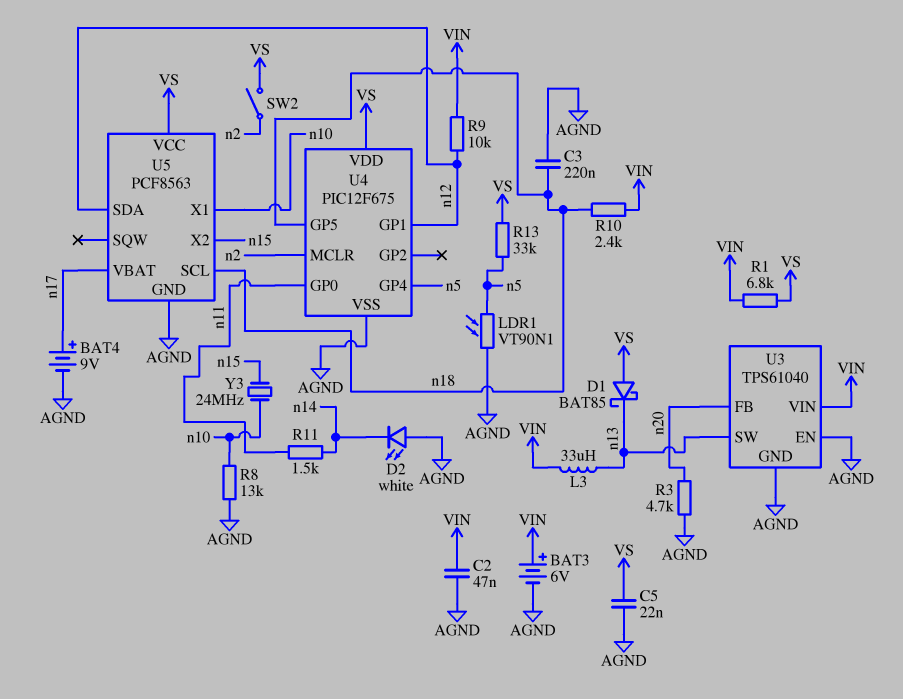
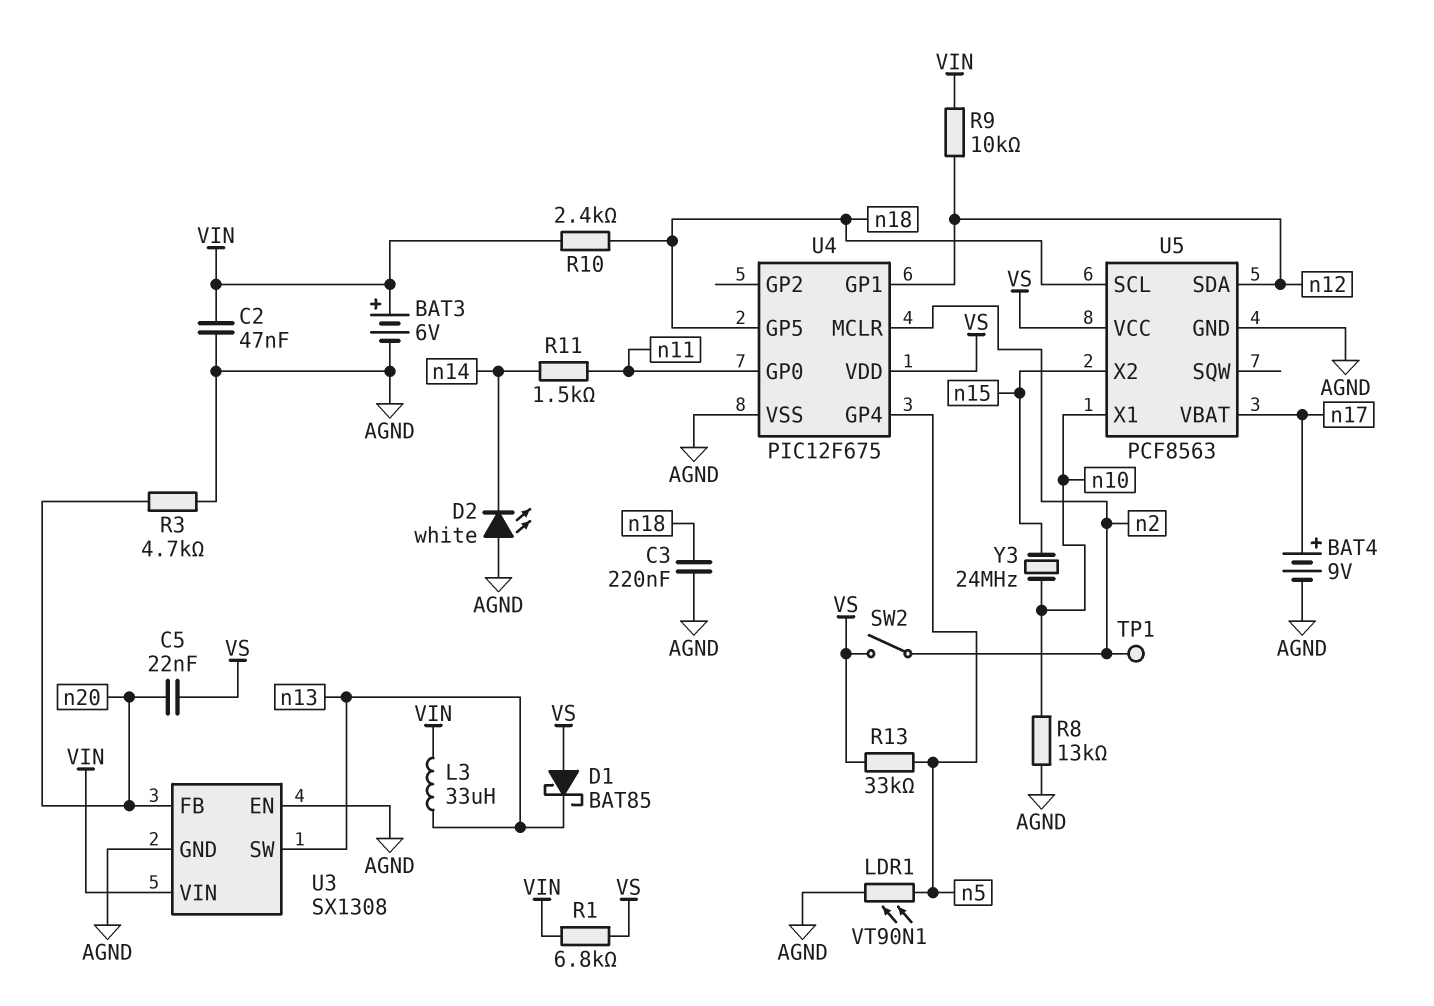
C5: 22nF (AGND, VS) -> 22nF (VS, n20)
TP1: none -> test point (n2)
U3: TPS61040 -> SX1308

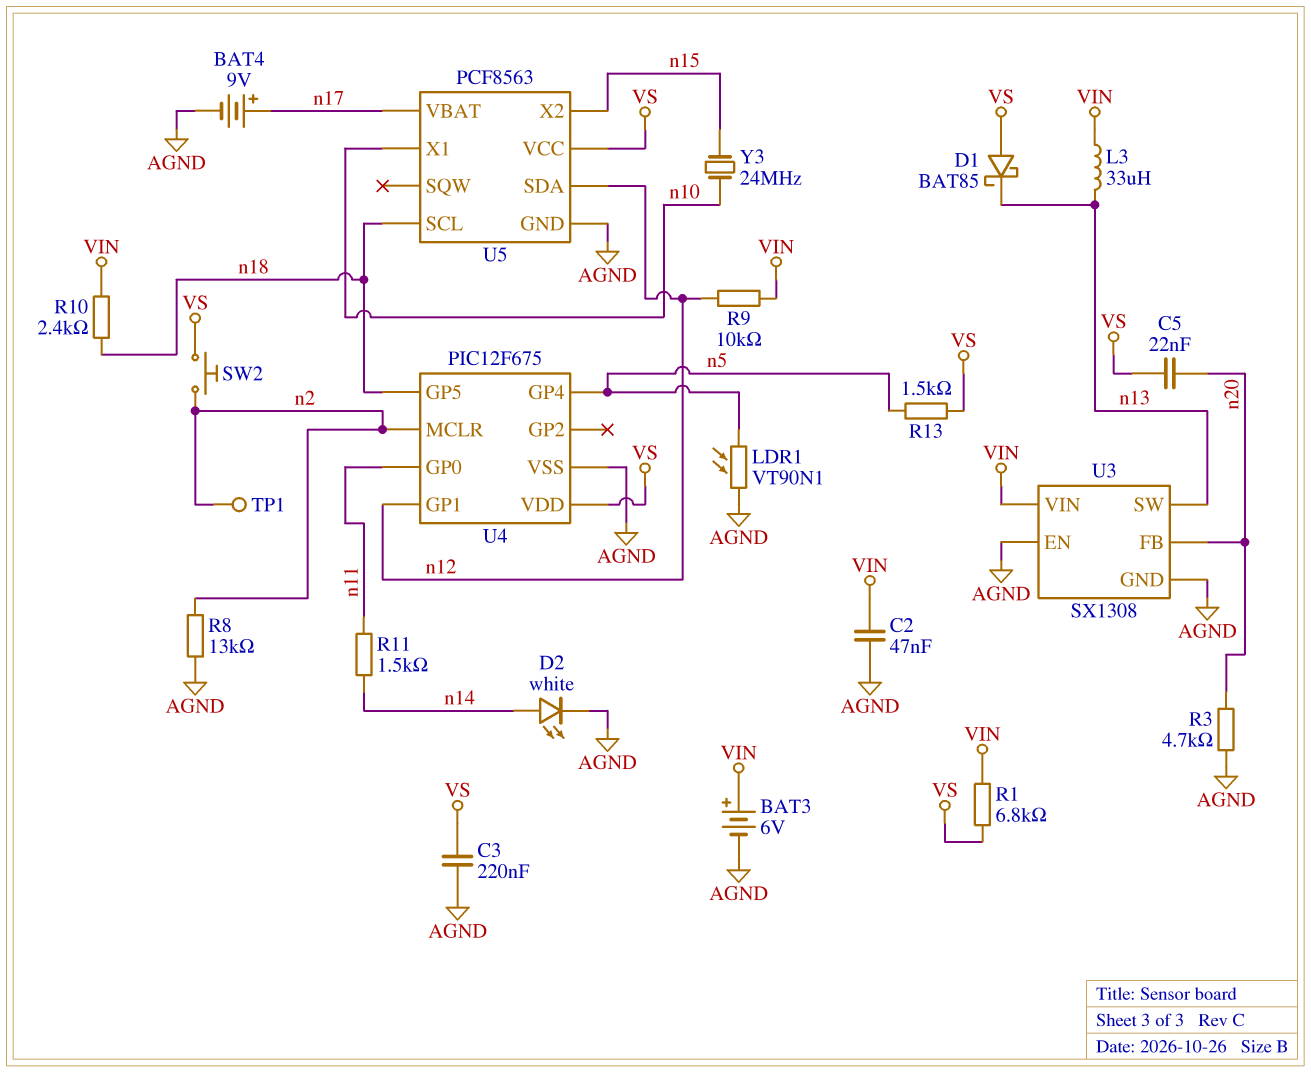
C3: 220nF (AGND, n18) -> 220nF (AGND, VS)
D2: LED white (A AGND, K n14) -> LED white (A n14, K AGND)
R8: 13k (AGND, n10) -> 13k (AGND, n2)
R13: 33k (VS, n5) -> 1.5k (VS, n5)
SW2: switch (VS, n2) -> button (VS, n2)

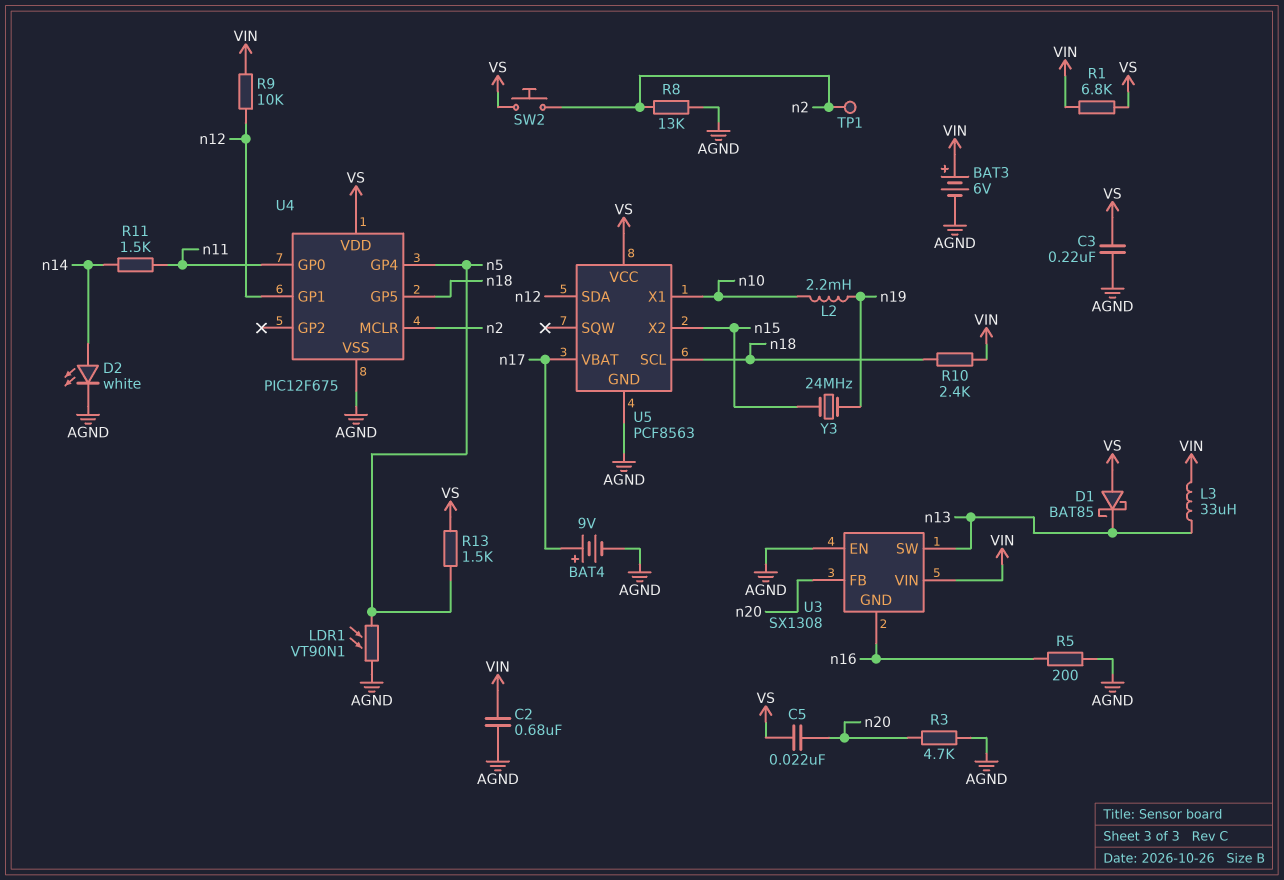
C2: 47nF (AGND, VIN) -> 680nF (AGND, VIN)
L2: none -> 2.2mH (n10, n19)
R5: none -> 200 (AGND, n16)
U3 pin GND: AGND -> n16
Y3: 24MHz (n10, n15) -> 24MHz (n15, n19)

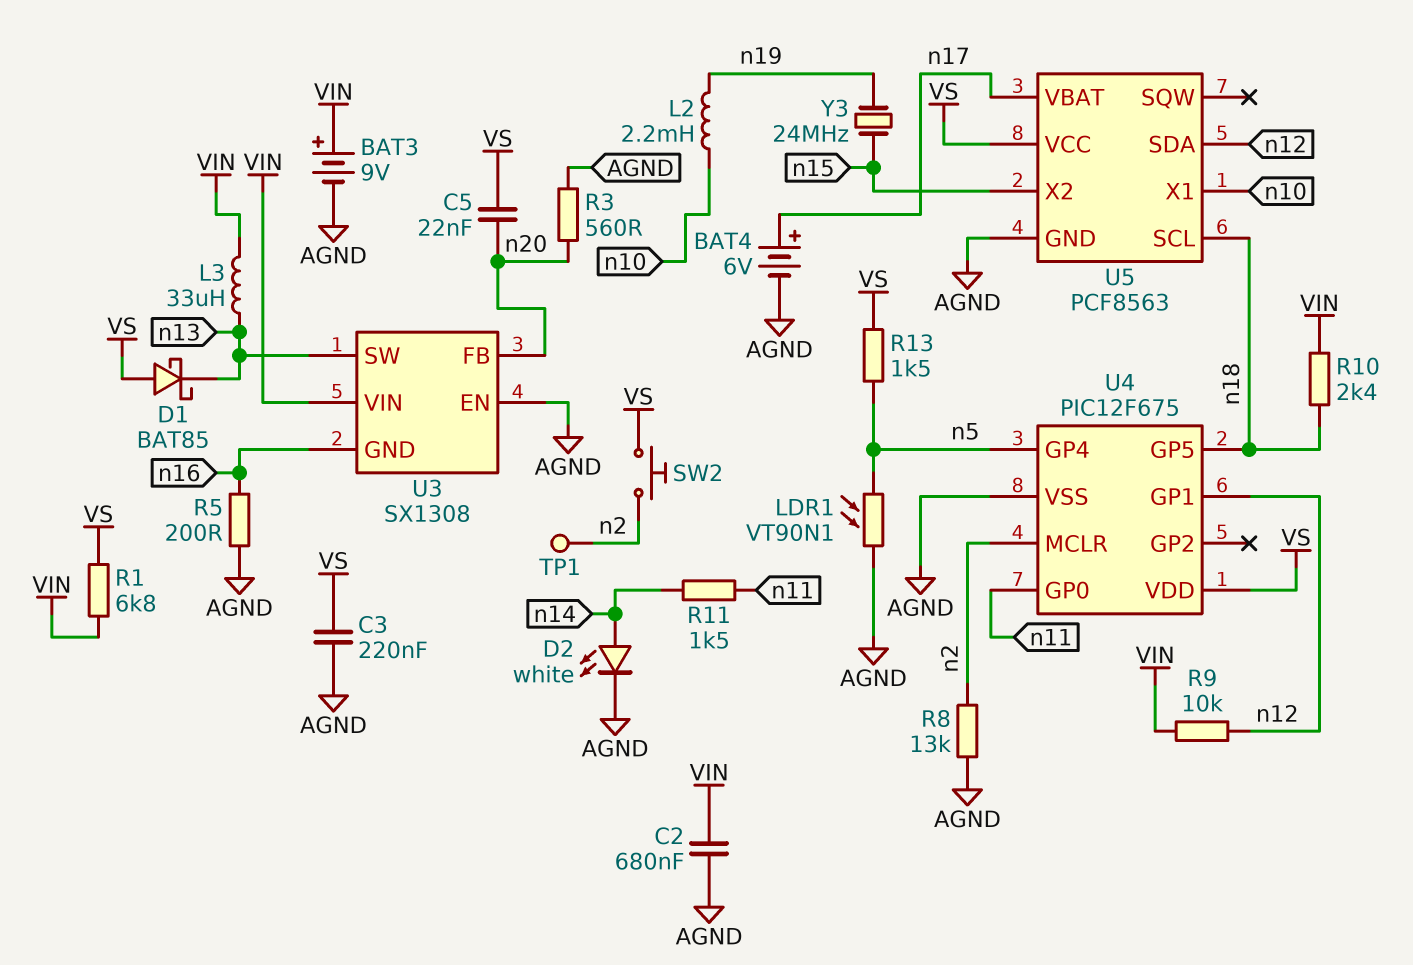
BAT3: 6V (plus VIN, minus AGND) -> 9V (plus VIN, minus AGND)
BAT4: 9V (plus n17, minus AGND) -> 6V (plus n17, minus AGND)
R3: 4.7k (AGND, n20) -> 560 (AGND, n20)

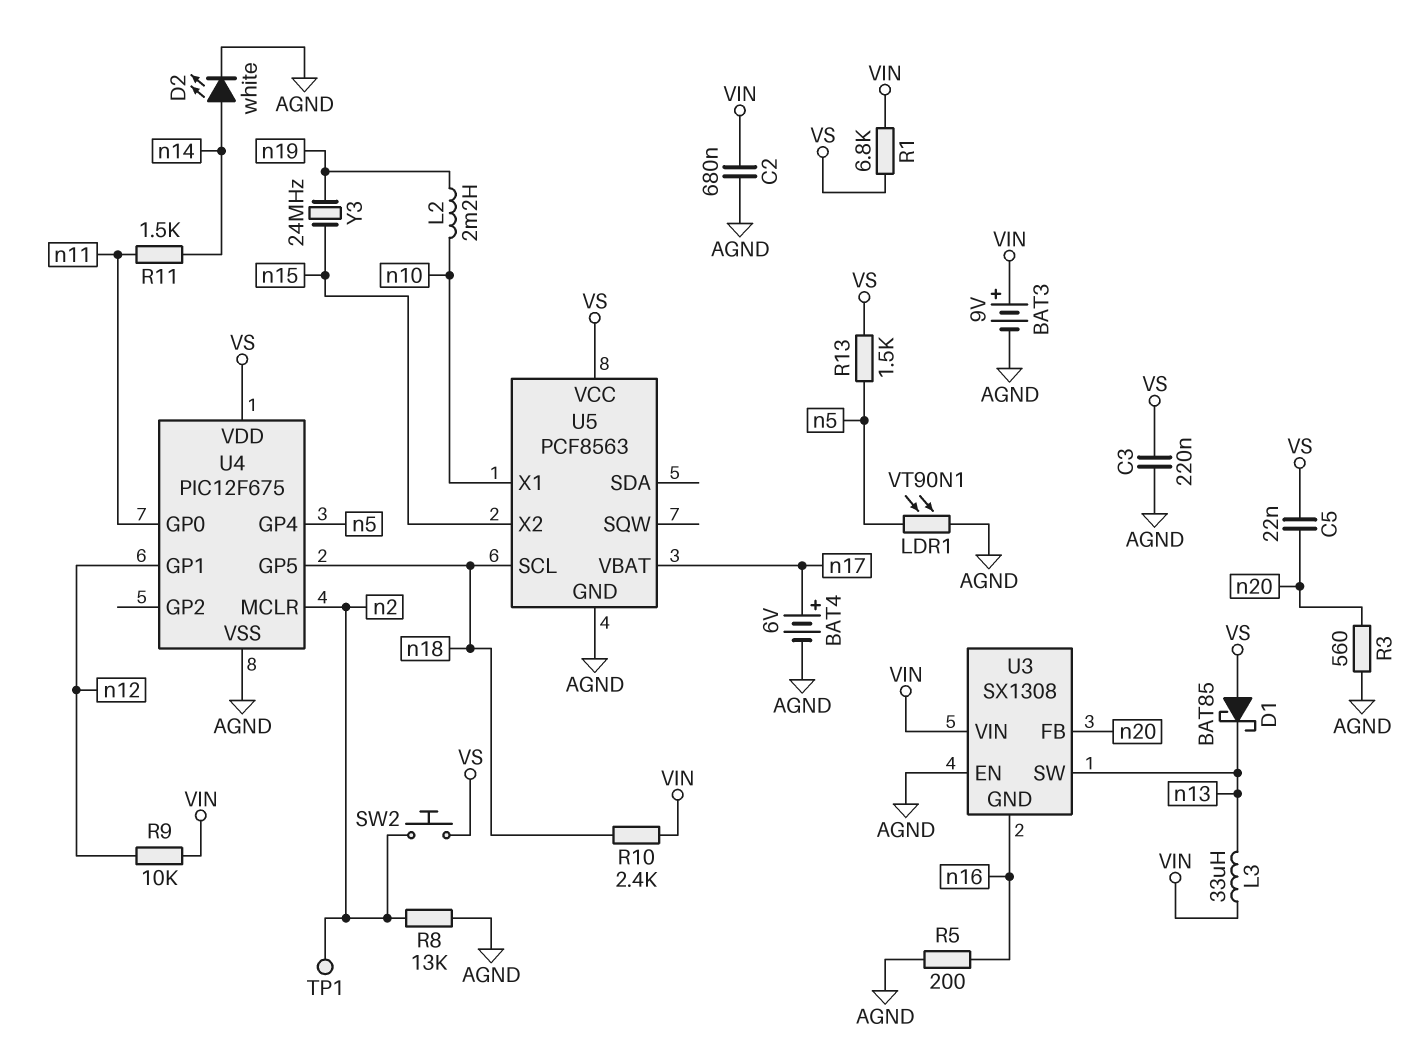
U5 pin SDA: n12 -> none

